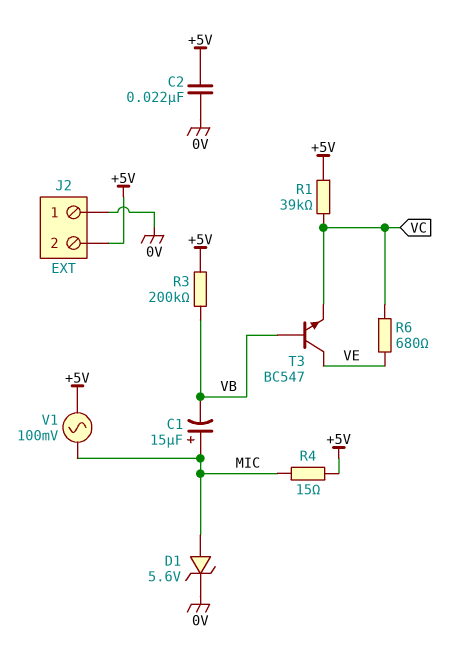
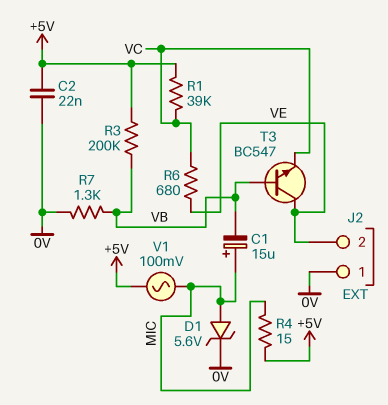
J2 pin 2: +5V -> VE
R7: none -> 1.3k (0V, VB)

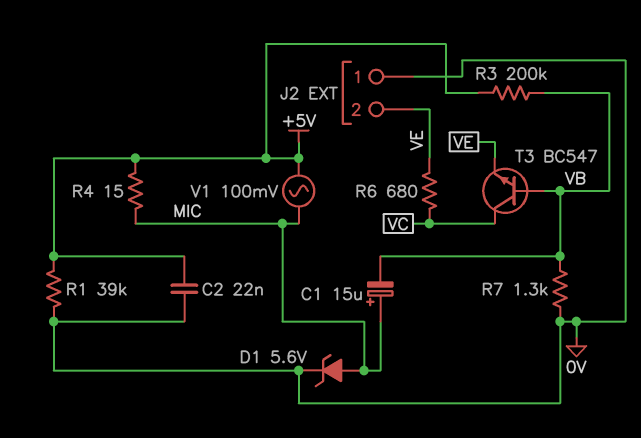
R1: 39k (+5V, VC) -> 39k (+5V, 0V)
T3: NPN BC547 (B VB, C VE, E VC) -> NPN BC547 (B VB, C VC, E VE)

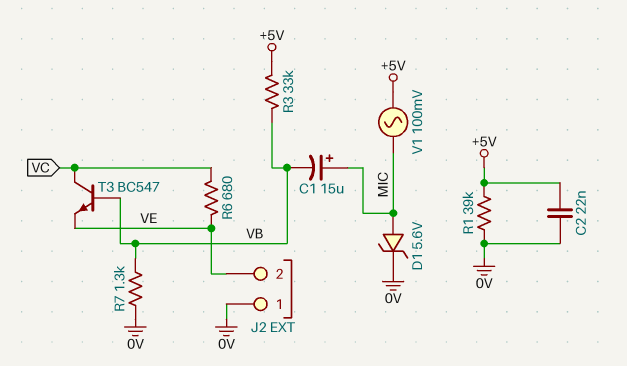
R3: 200k (+5V, VB) -> 33k (+5V, VB)
R4: 15 (+5V, MIC) -> none

